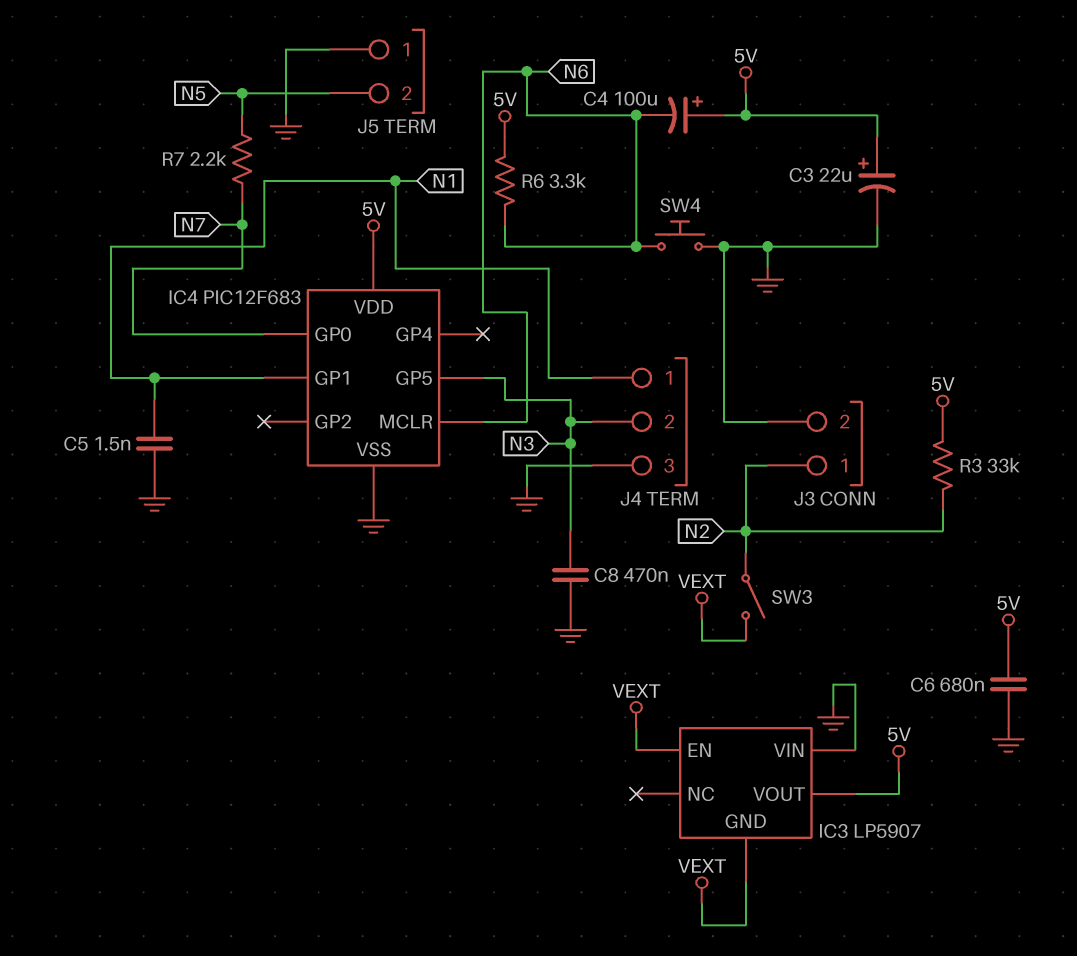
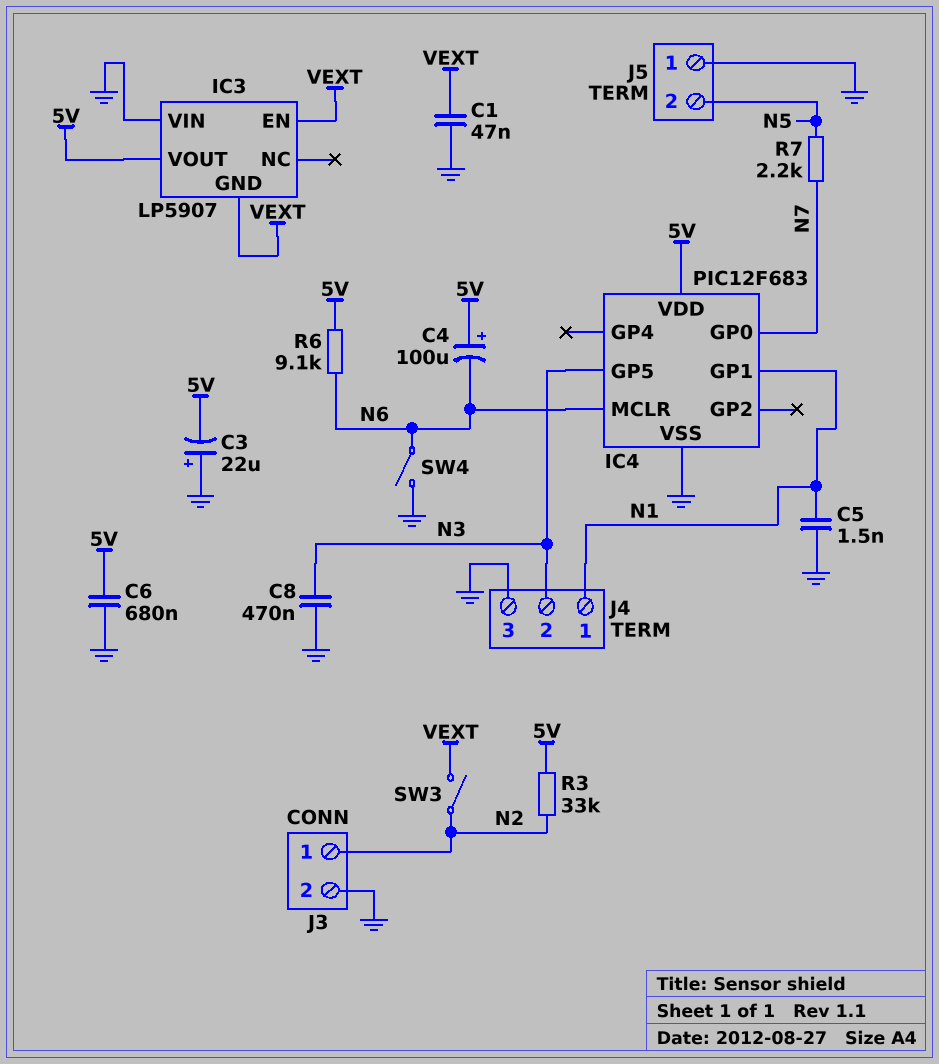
C1: none -> 47nF (GND, VEXT)
C3: 22uF (plus 5V, minus GND) -> 22uF (plus GND, minus 5V)
R6: 3.3k (5V, N6) -> 9.1k (5V, N6)
SW4: button (GND, N6) -> switch (GND, N6)

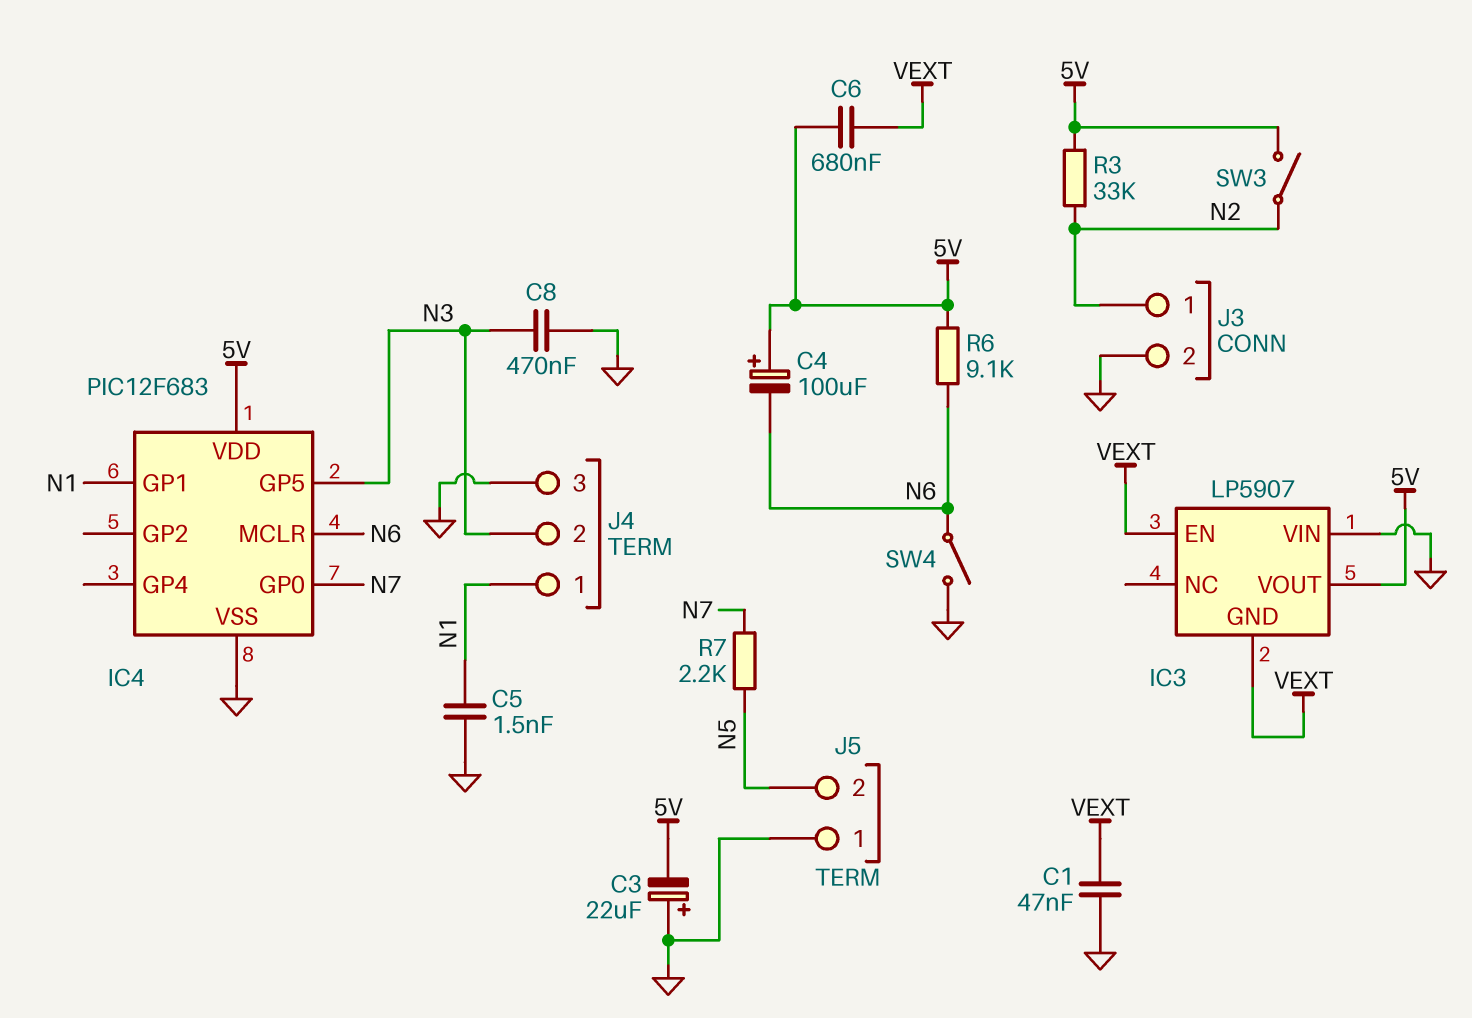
C6: 680nF (5V, GND) -> 680nF (5V, VEXT)
SW3: switch (N2, VEXT) -> switch (5V, N2)

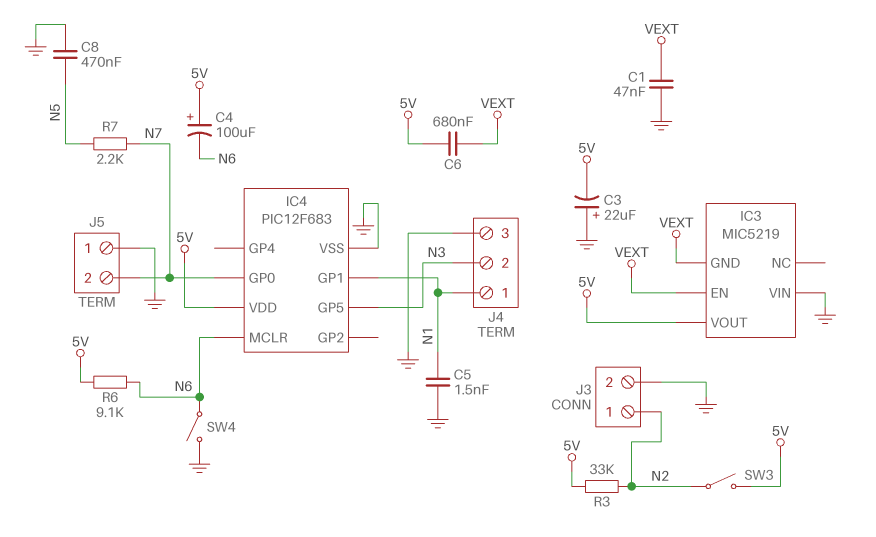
C8: 470nF (GND, N3) -> 470nF (GND, N5)
IC3: LP5907 -> MIC5219
J5 pin 2: N5 -> N7

